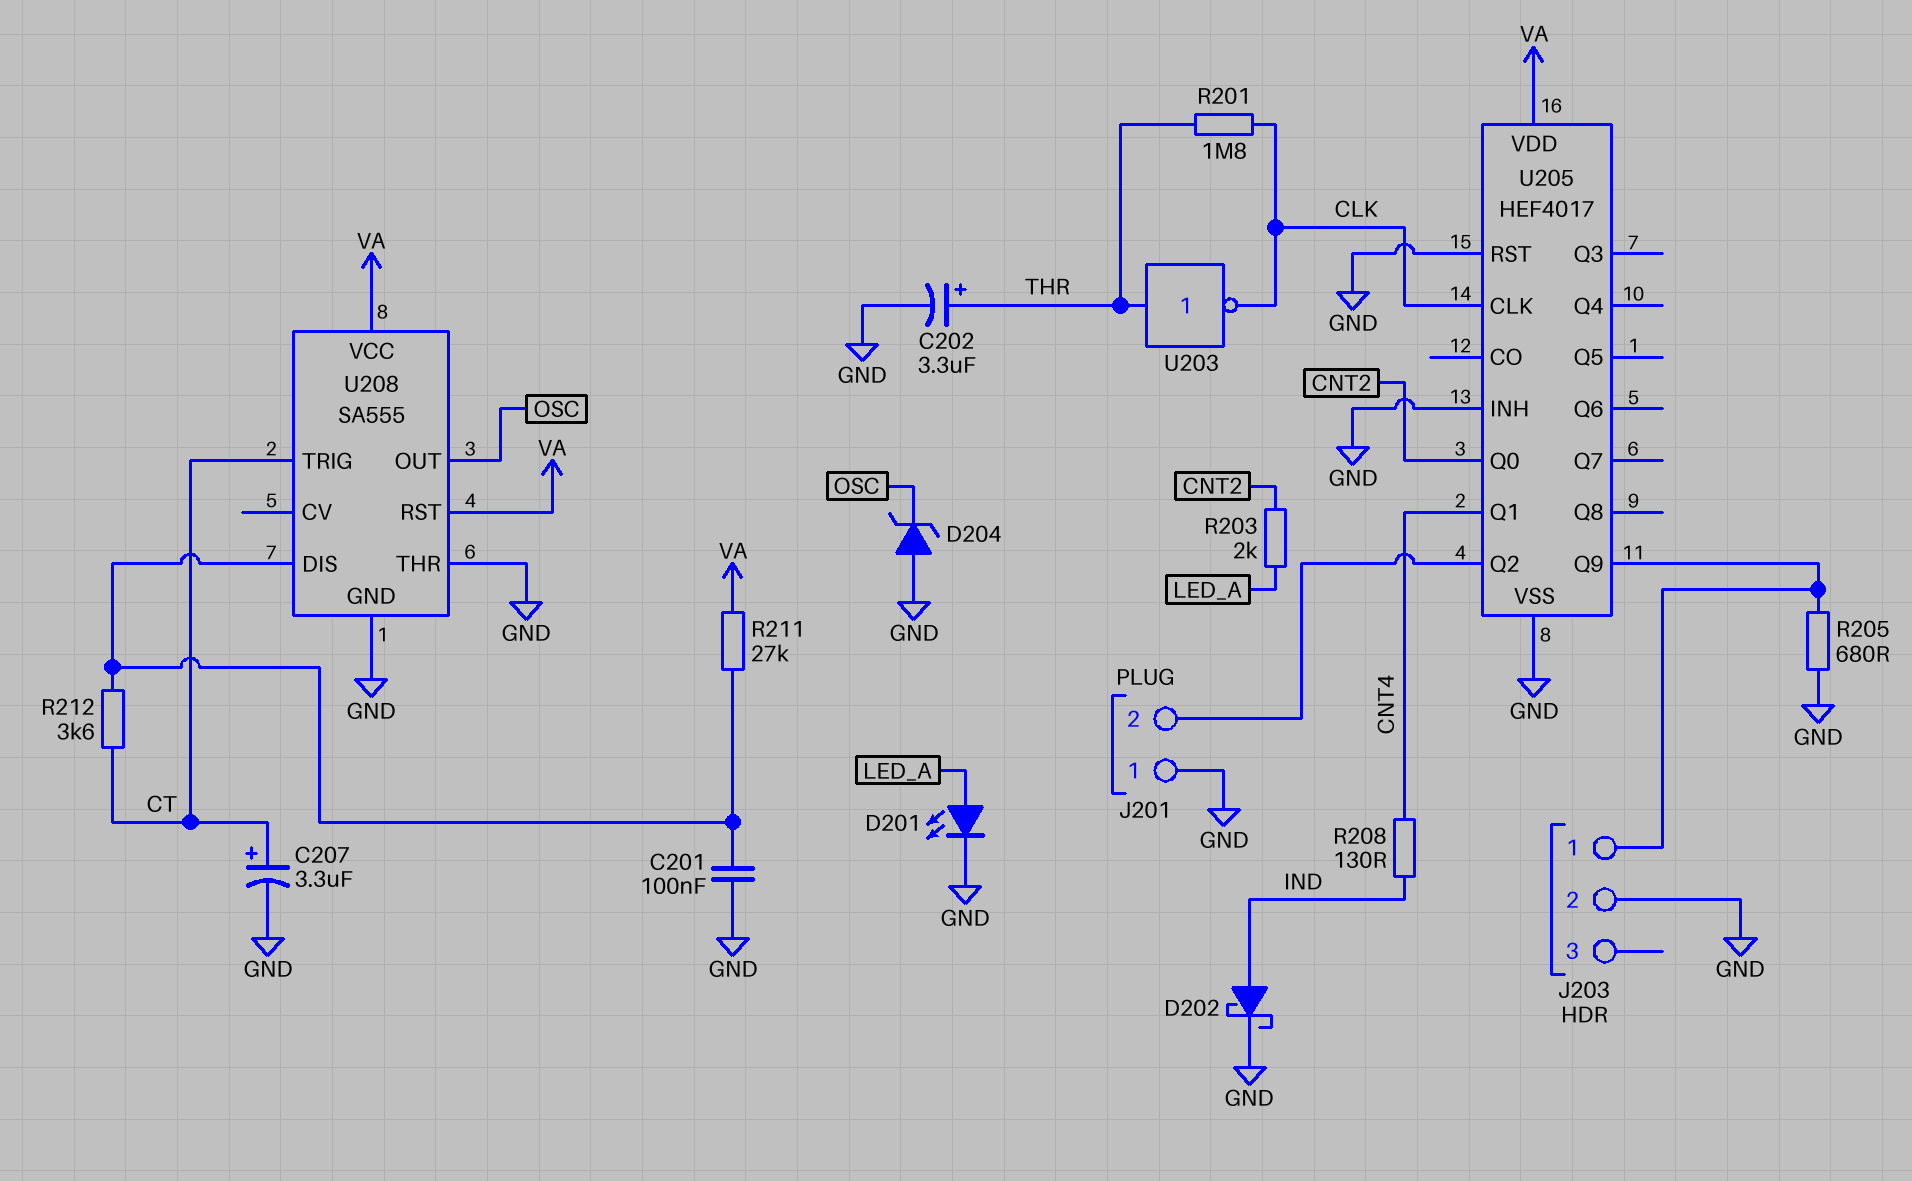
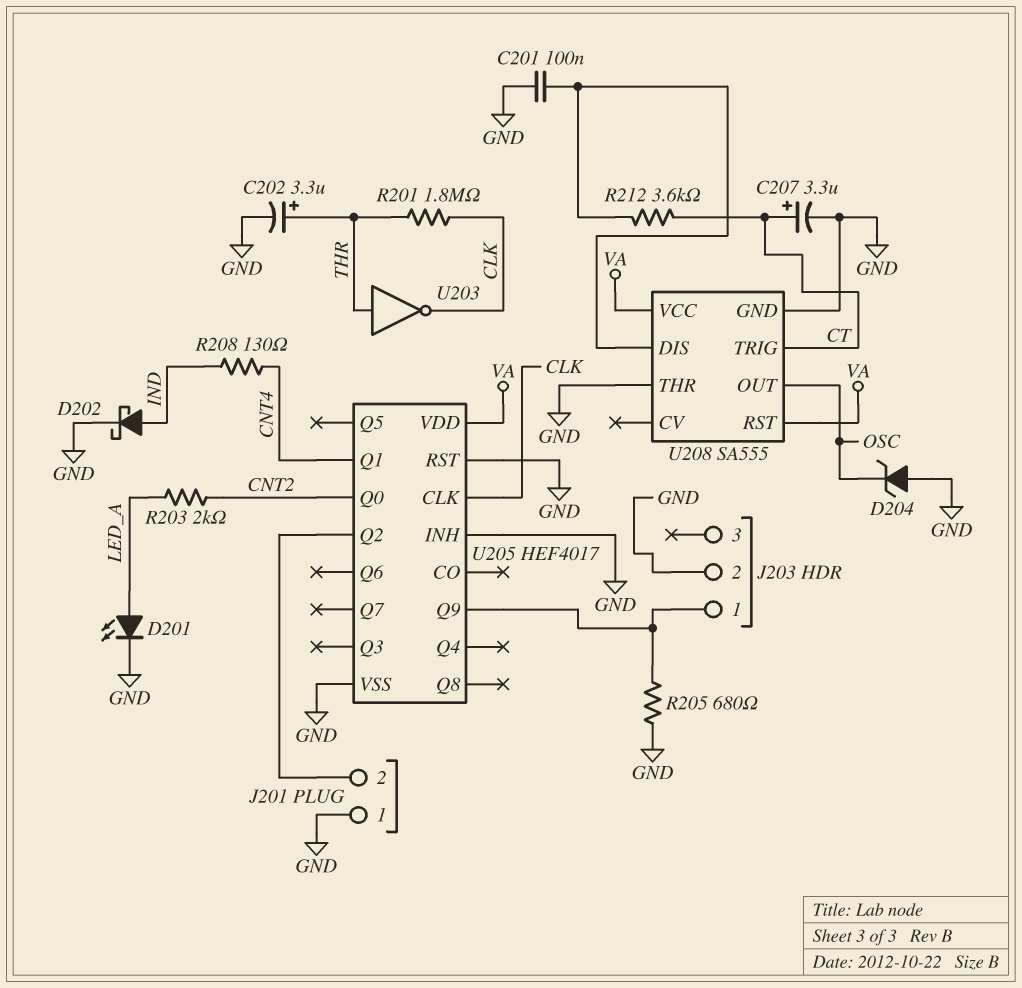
R211: 27k (U208/DIS, VA) -> none

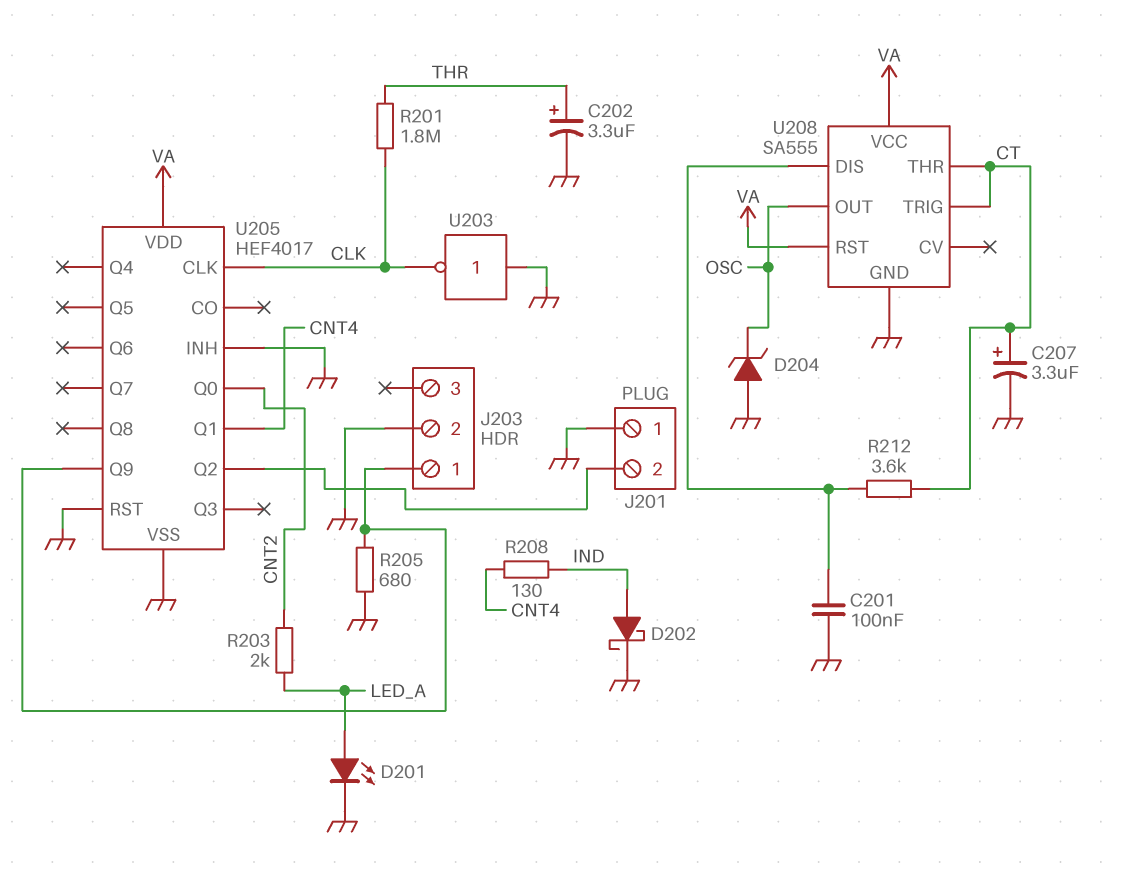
U203: NOT (in THR, out CLK) -> NOT (in GND, out CLK)
U208 pin THR: GND -> CT

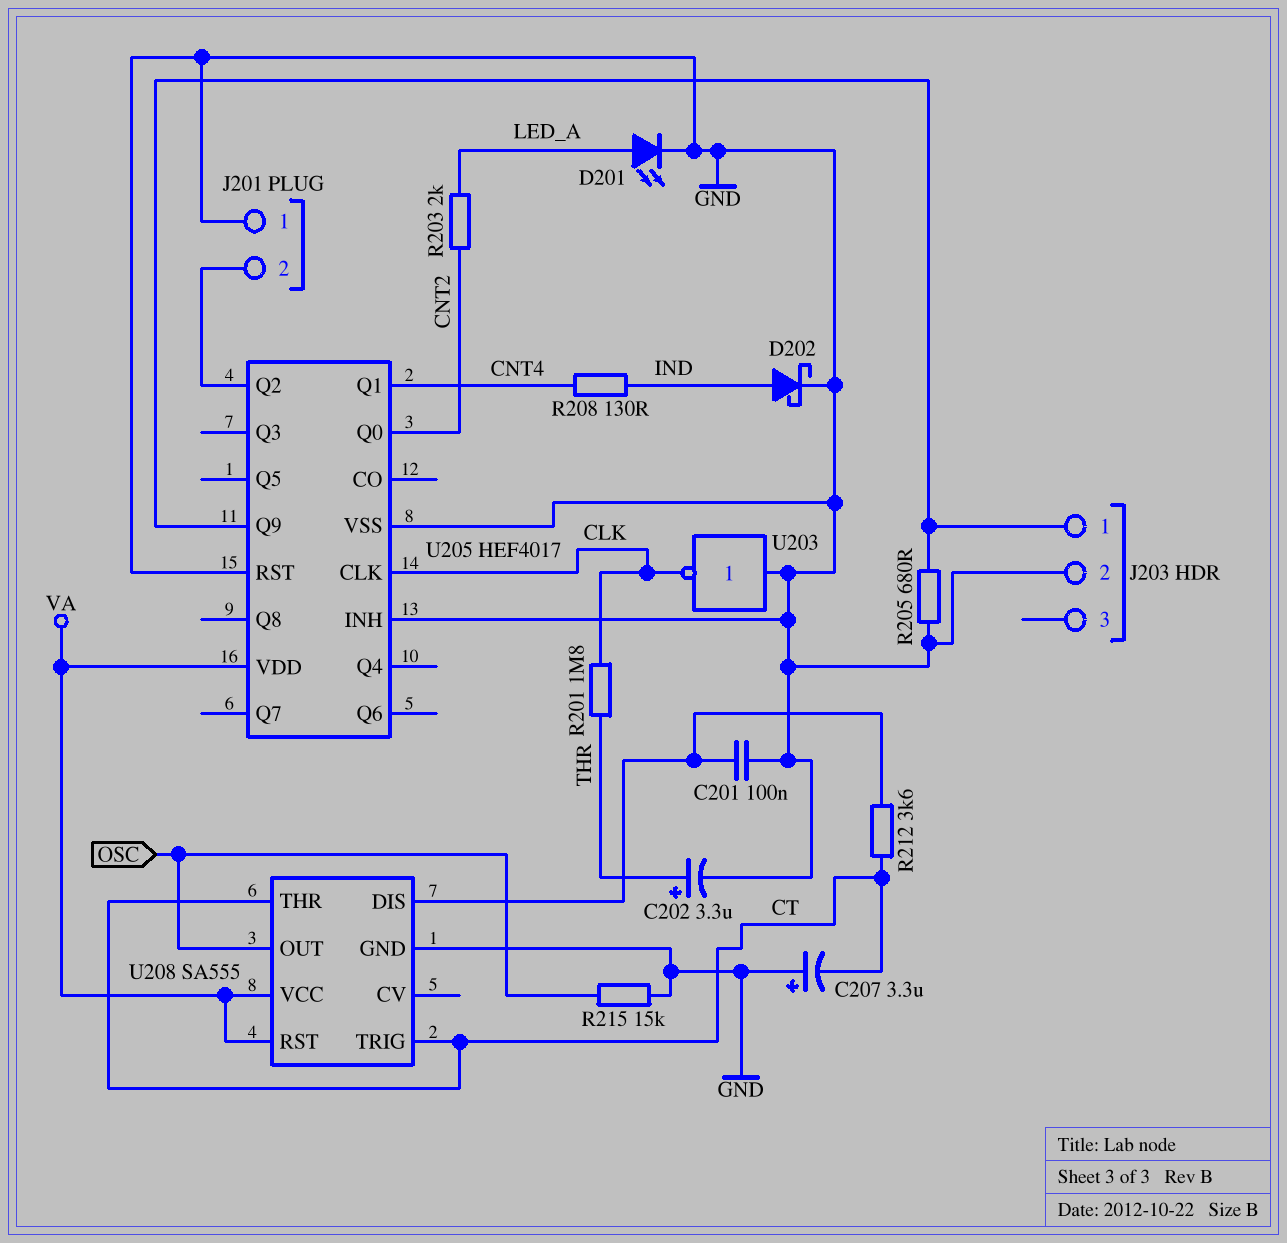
C207: 3.3uF (plus CT, minus GND) -> 3.3uF (plus GND, minus CT)
D204: zener (A GND, K OSC) -> none
R215: none -> 15k (GND, OSC)

